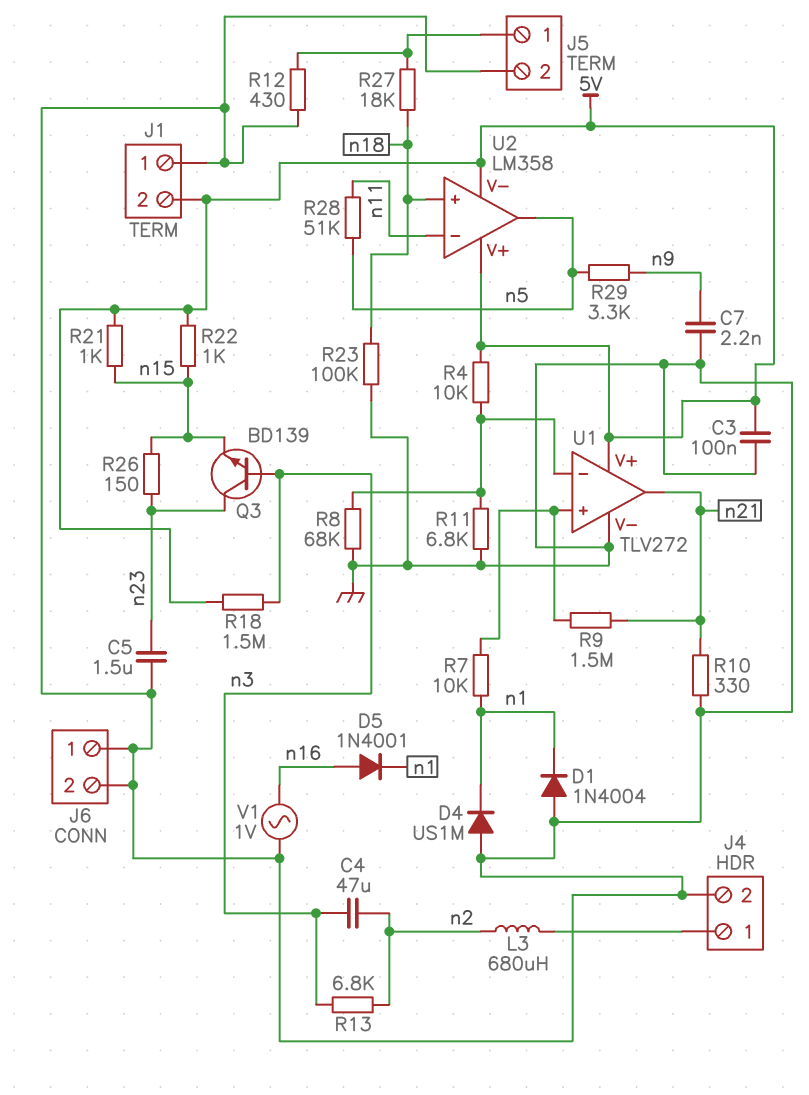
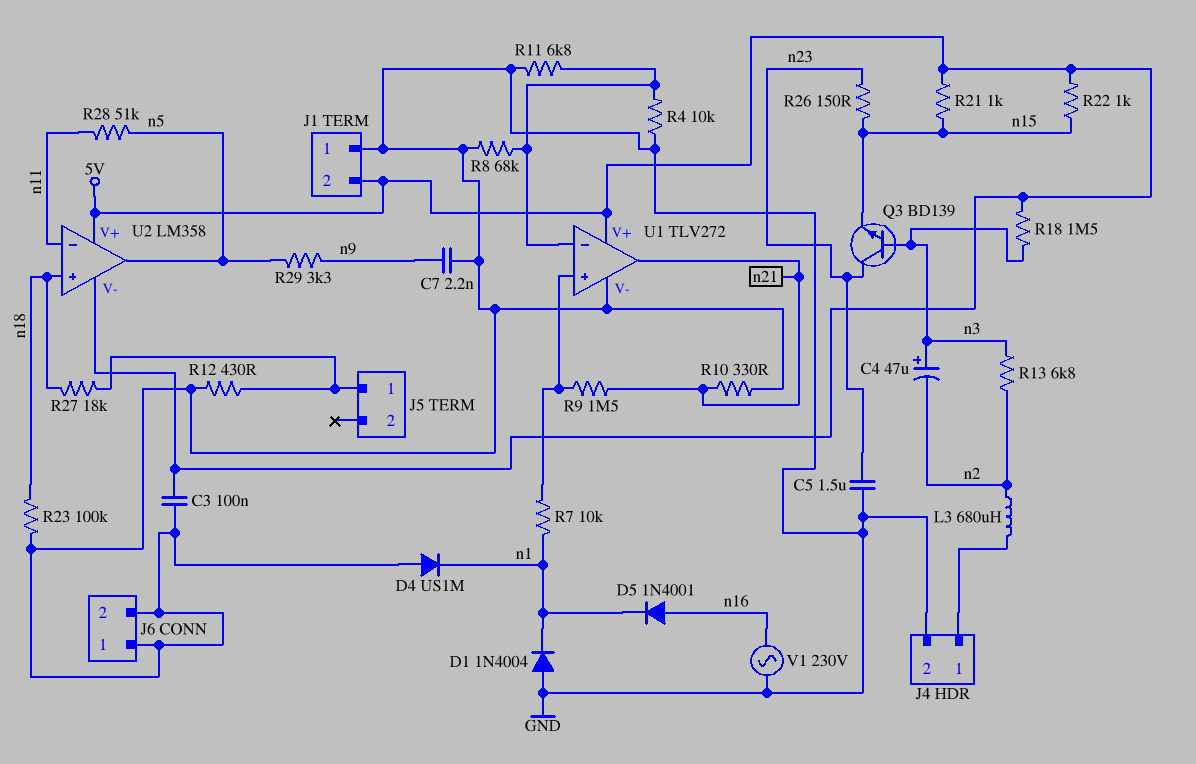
C4: 47uF (n2, n3) -> 47uF (plus n3, minus n2)
J5 pin 2: GND -> none
R4: 10k (5V, U1/in-) -> 10k (GND, U1/in-)
V1: AC 1V (GND, n16) -> AC 230V (GND, n16)

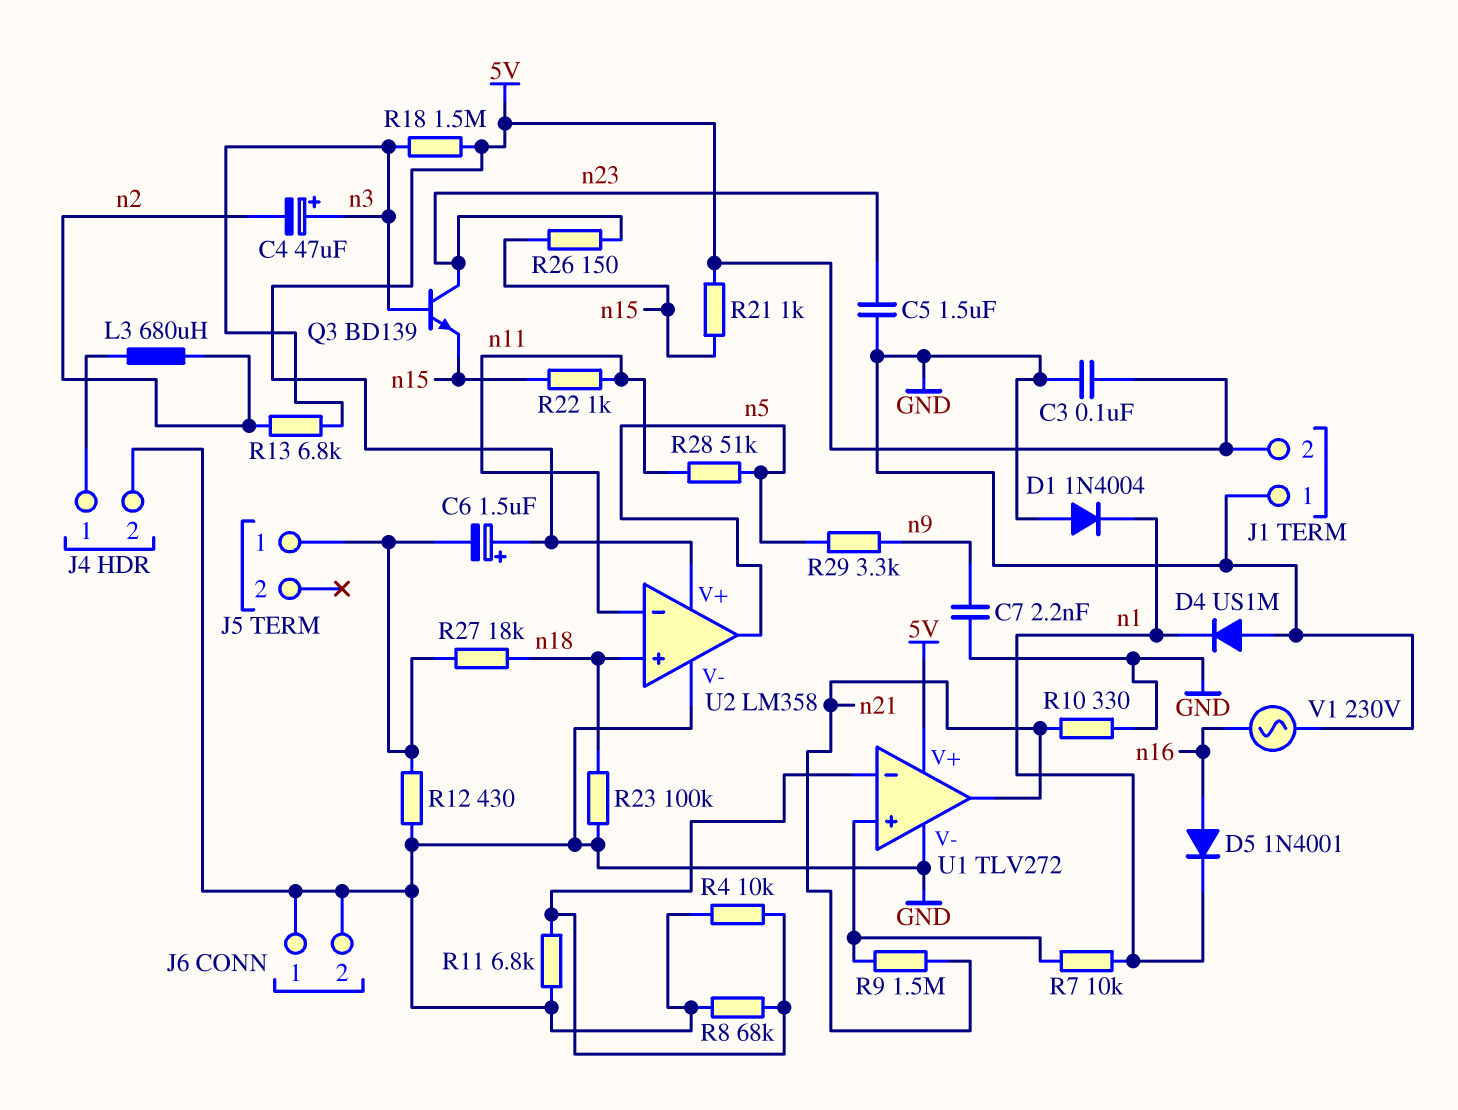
C6: none -> 1.5uF (plus 5V, minus J5/1)
R22: 1k (5V, n15) -> 1k (n11, n15)
U2 pin V-: 5V -> GND

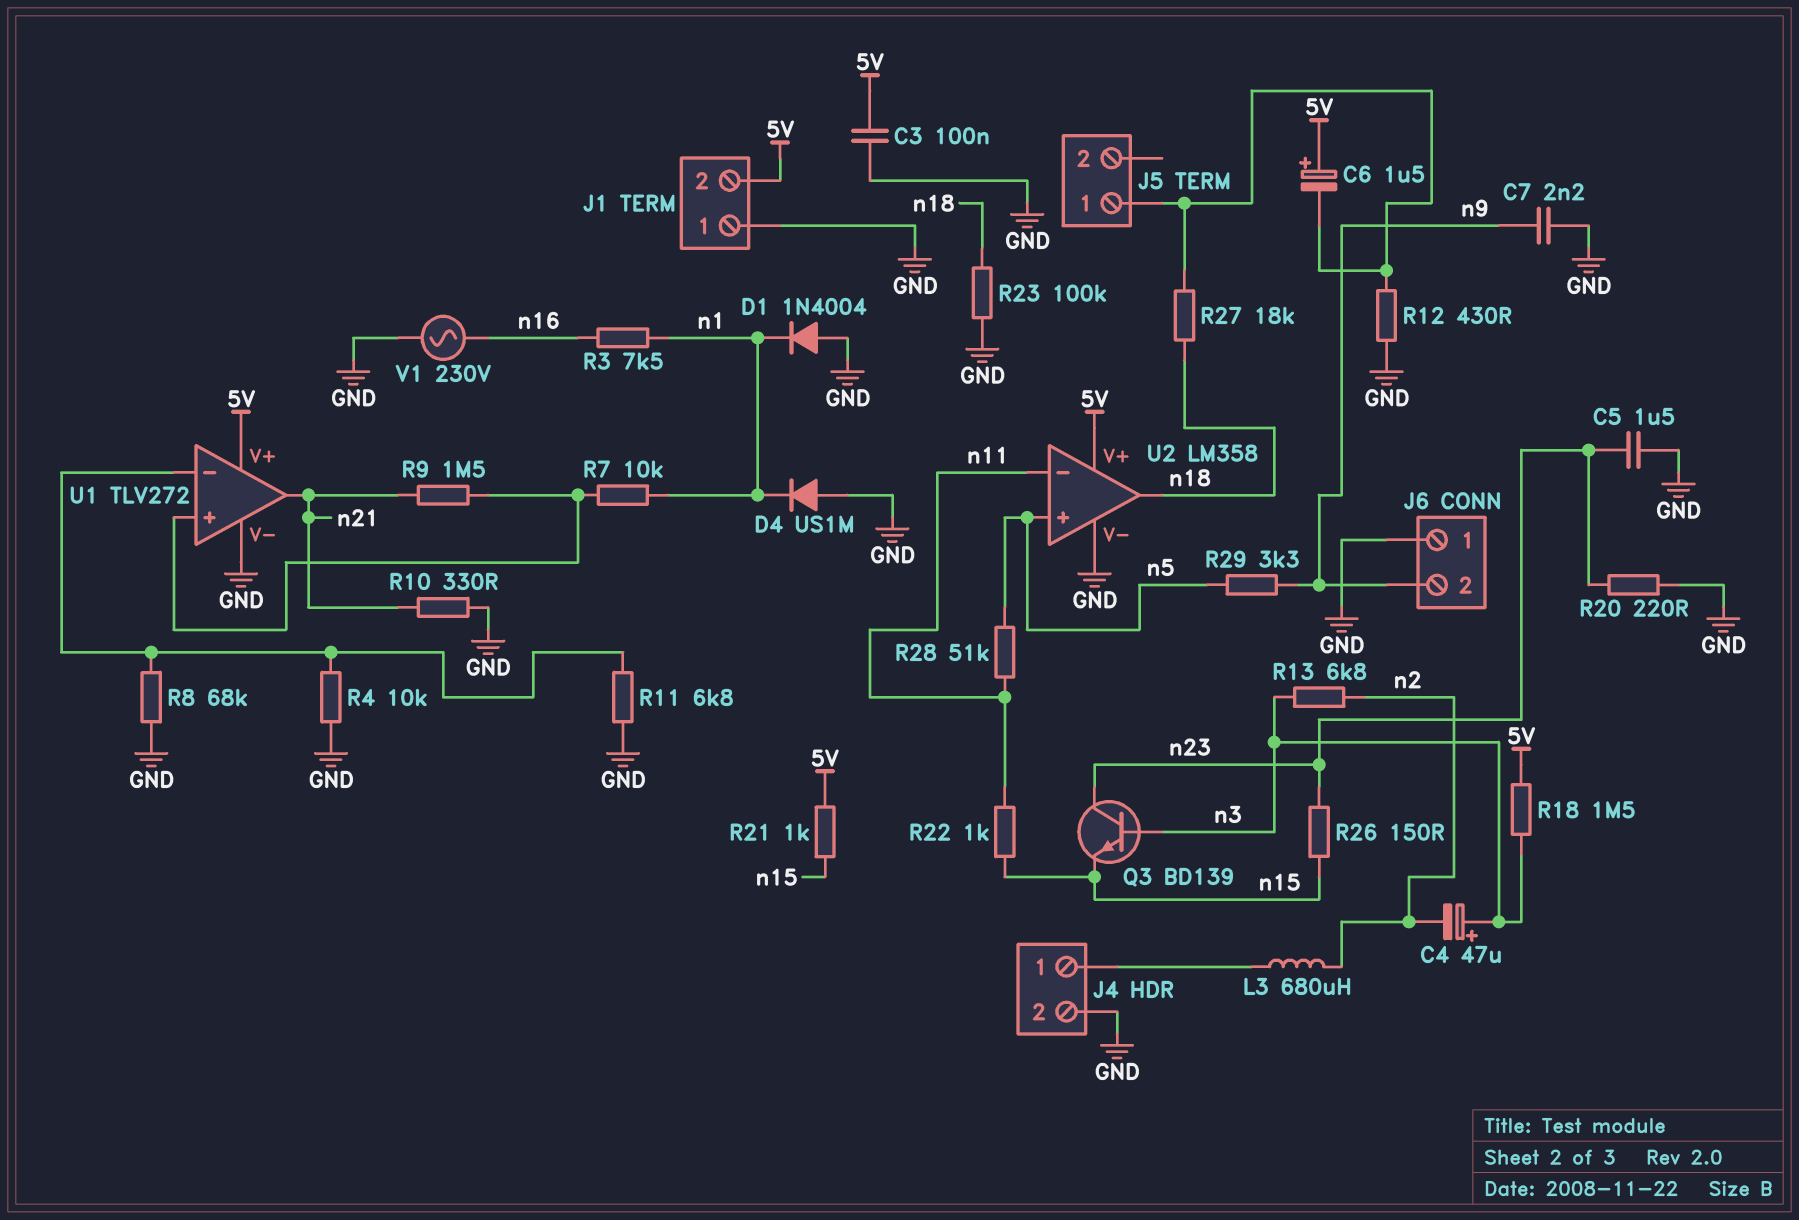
D5: diode 1N4001 (A n16, K n1) -> none
J6 pin 2: GND -> n9
R3: none -> 7.5k (n1, n16)
R20: none -> 220 (GND, n23)
U2 pin in+: n18 -> n5
U2 pin out: n5 -> n18

